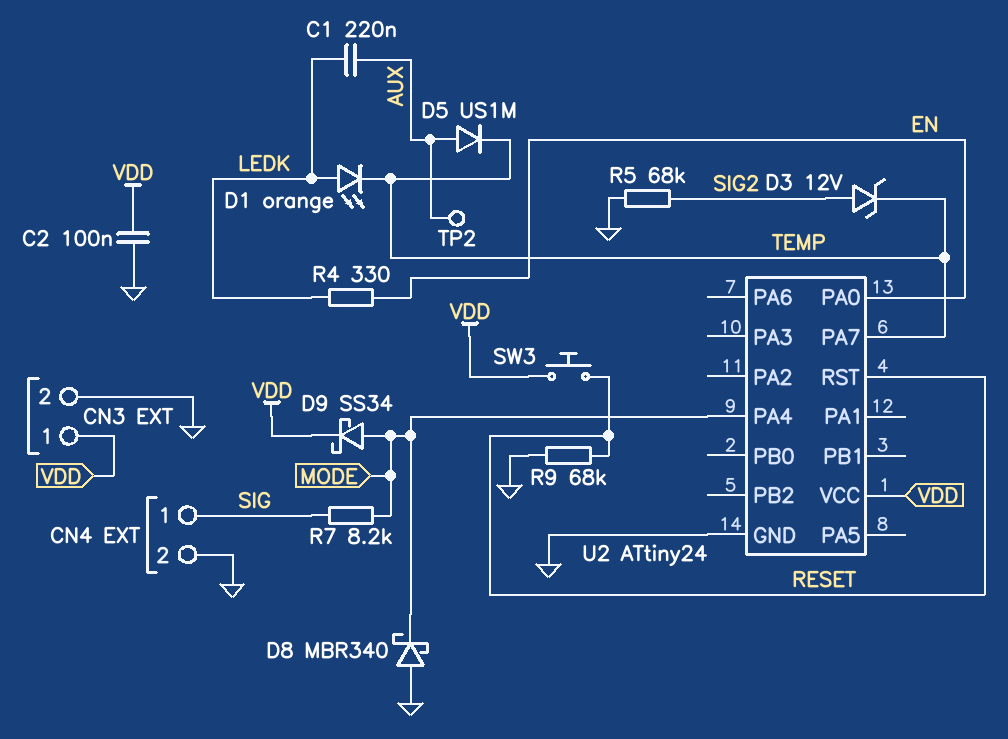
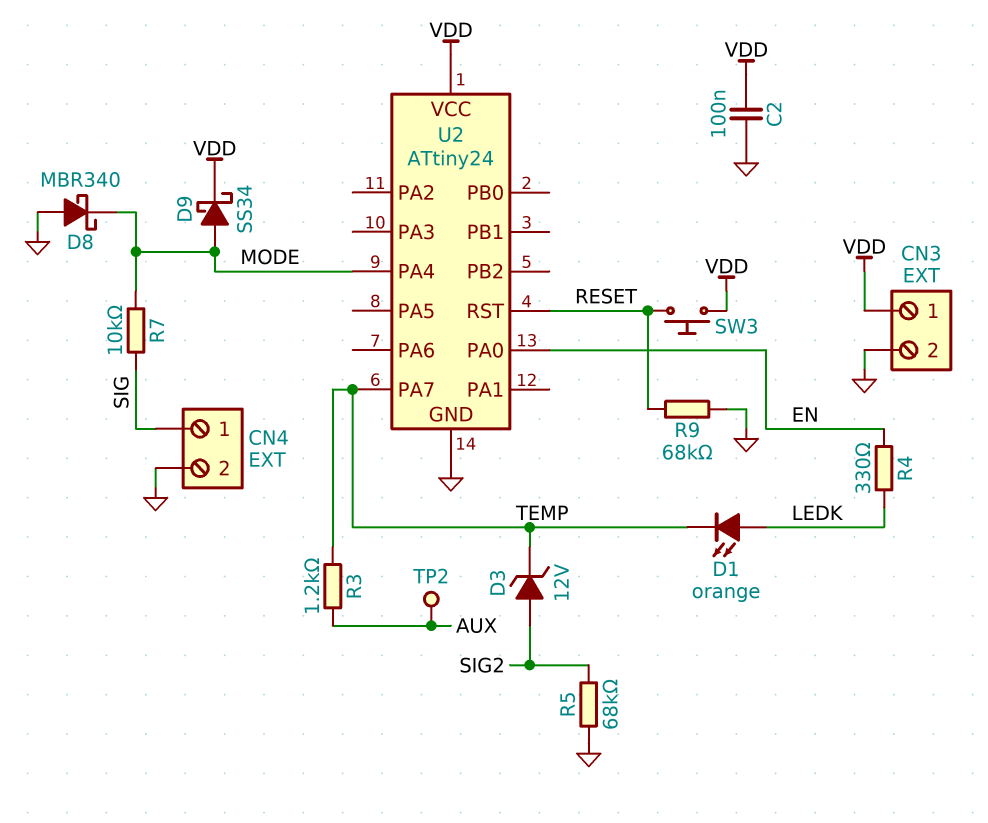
C1: 220nF (AUX, LEDK) -> none
D5: diode US1M (A AUX, K TEMP) -> none
R3: none -> 1.2k (AUX, TEMP)
R7: 8.2k (MODE, SIG) -> 10k (MODE, SIG)

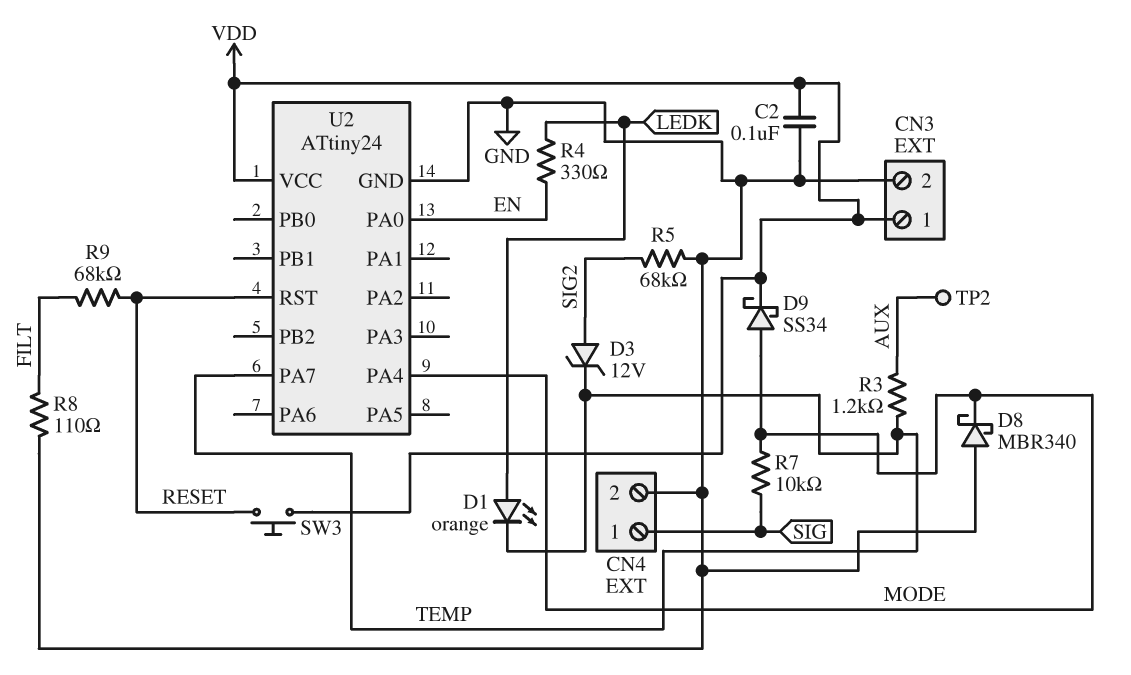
R8: none -> 110 (FILT, GND)
R9: 68k (GND, RESET) -> 68k (FILT, RESET)

